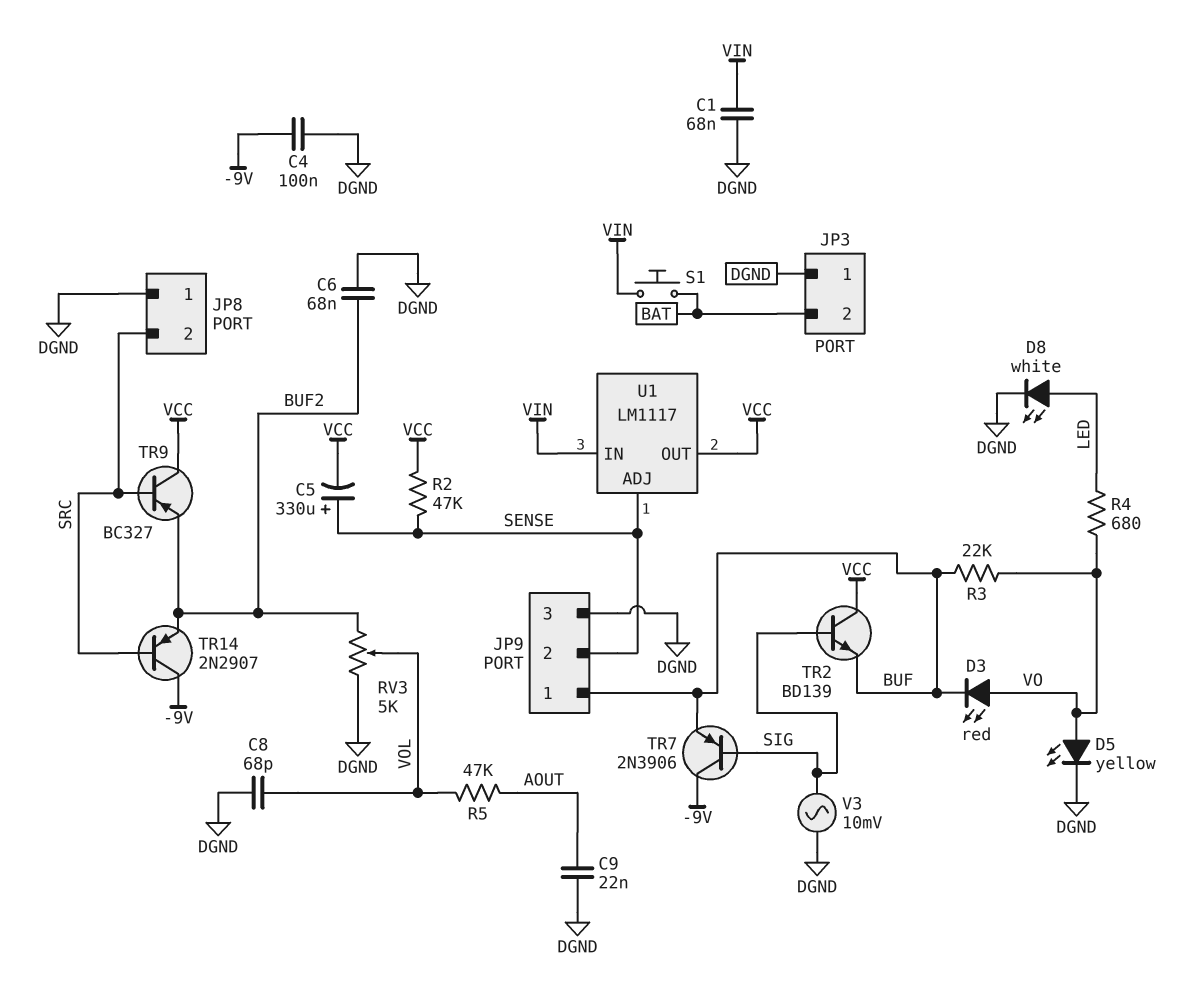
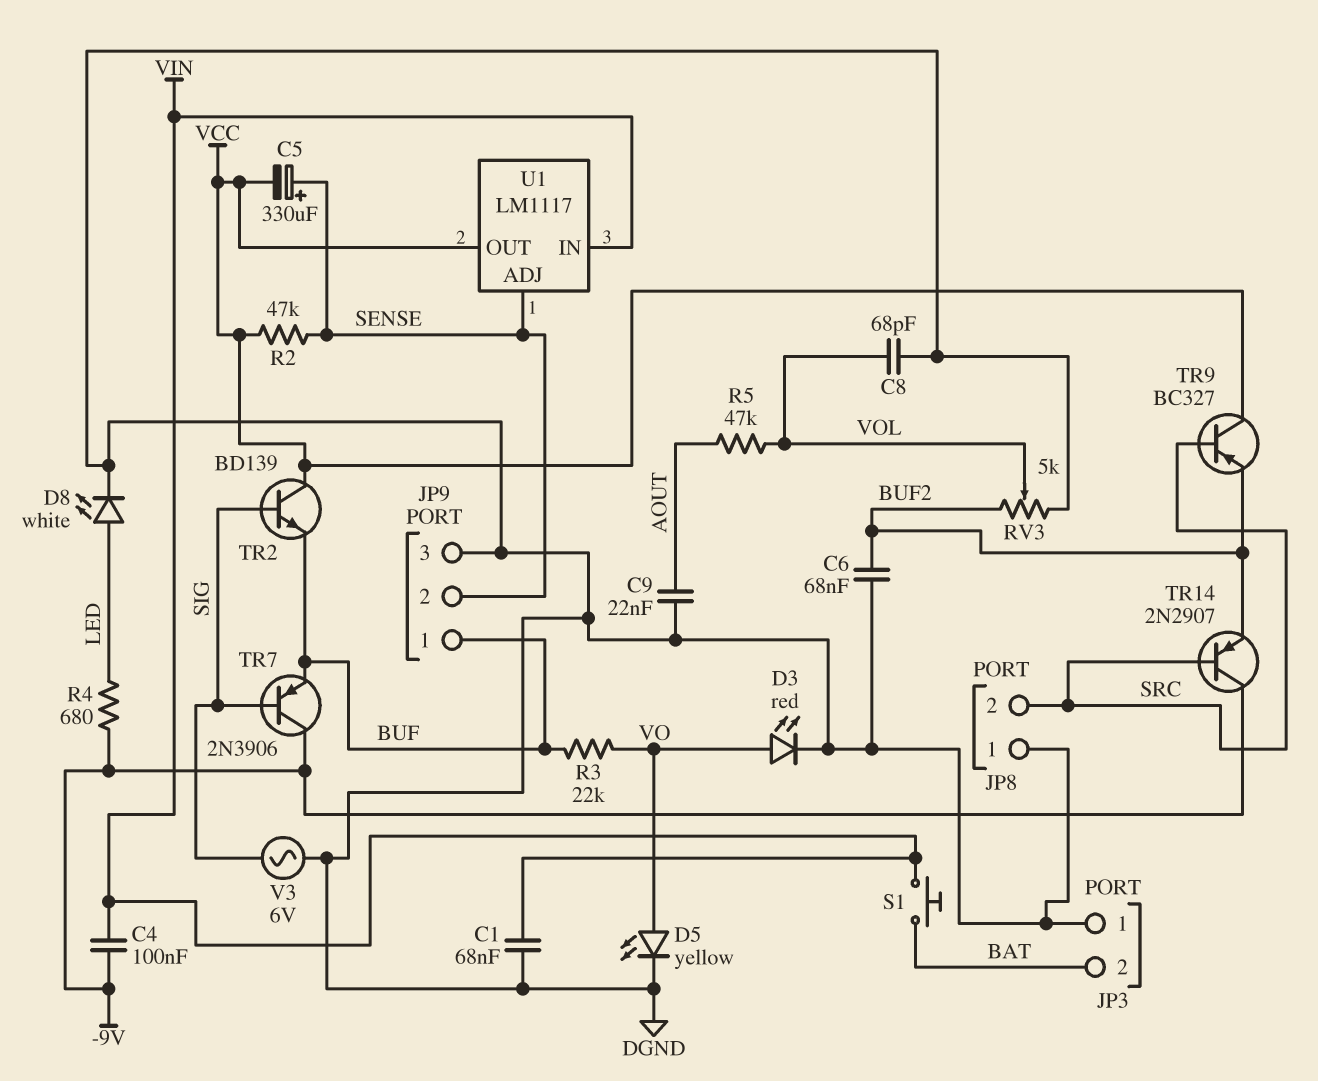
C4: 100nF (-9V, DGND) -> 100nF (-9V, VIN)
D3: LED red (A VO, K BUF) -> LED red (A VO, K DGND)
R4: 680 (LED, VO) -> 680 (-9V, LED)
V3: AC 10mV (DGND, SIG) -> AC 6V (DGND, SIG)

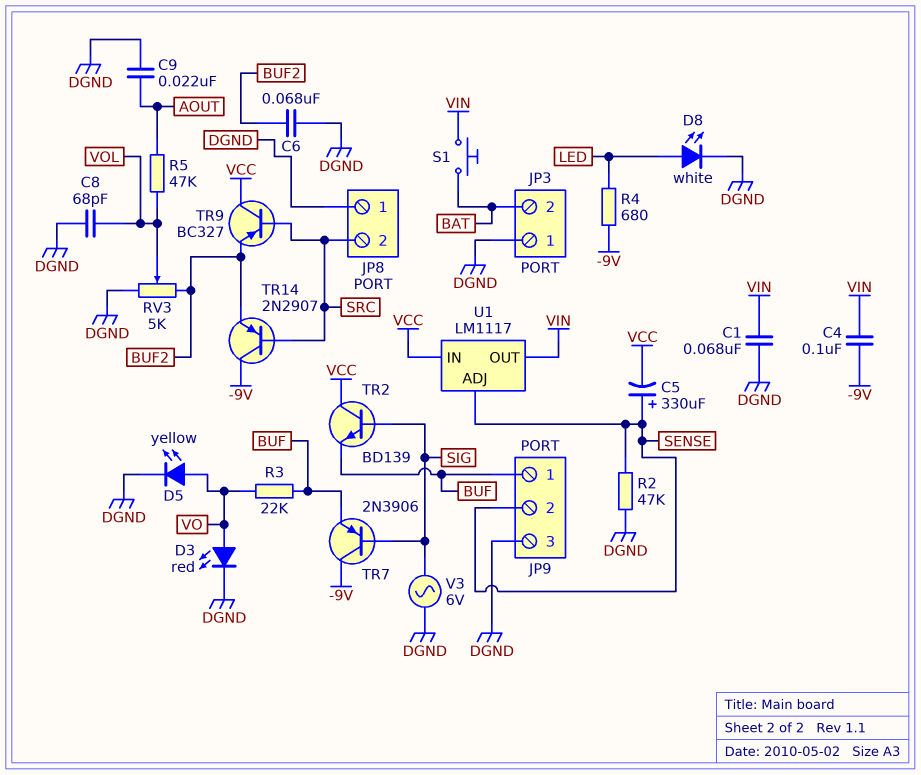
R2: 47k (SENSE, VCC) -> 47k (DGND, SENSE)
U1 pin IN: VIN -> VCC
U1 pin OUT: VCC -> VIN

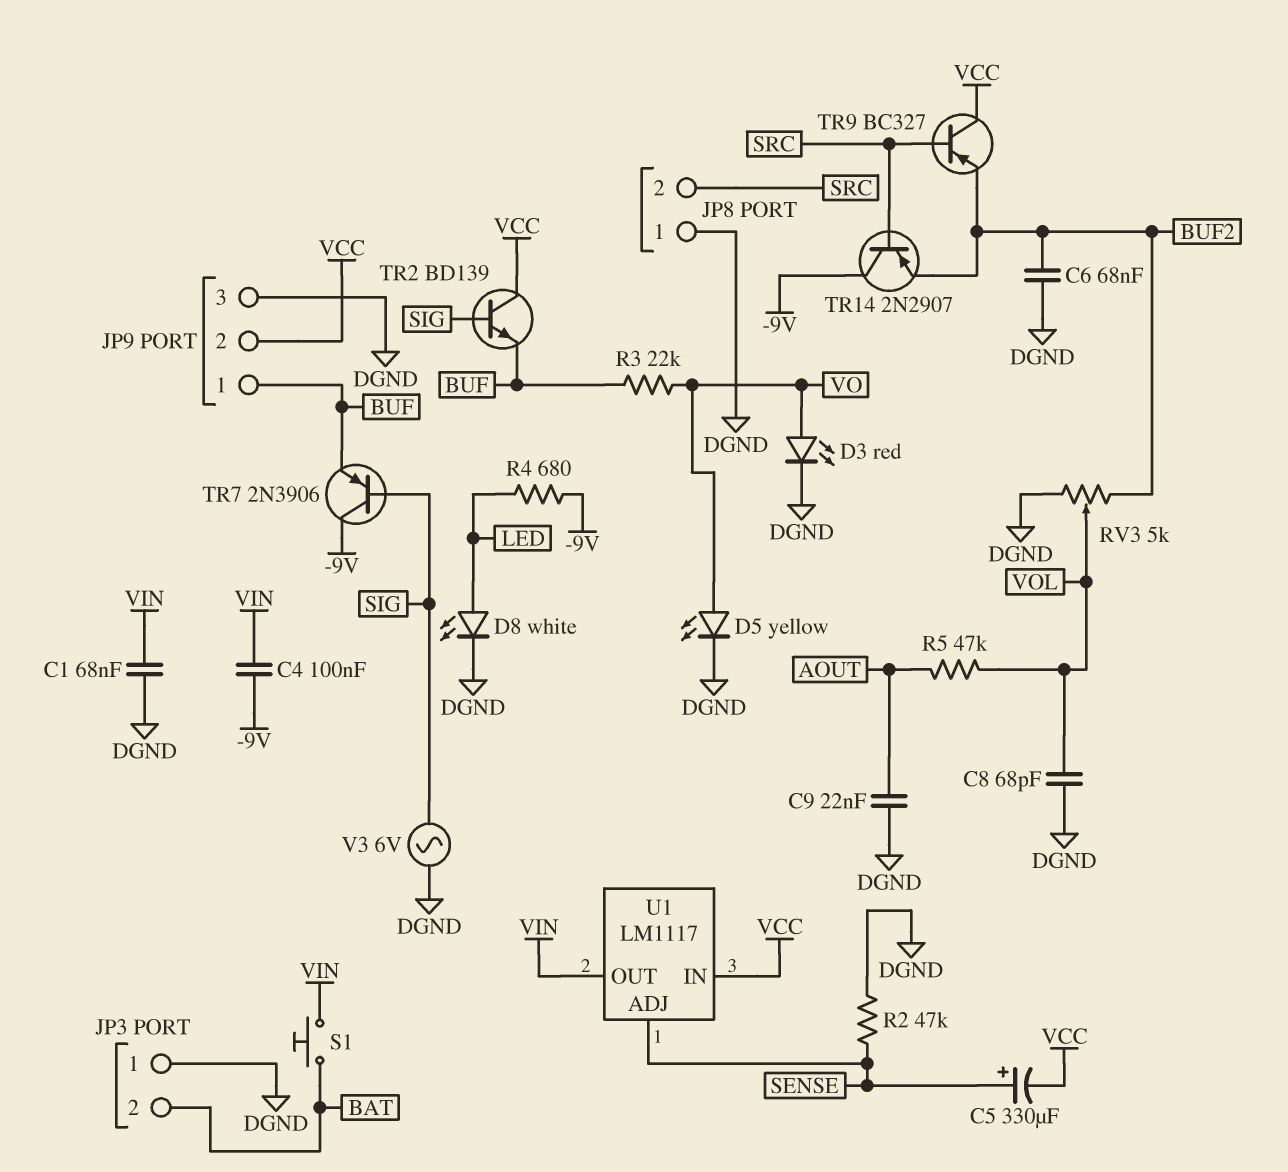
JP9 pin 2: SENSE -> VCC

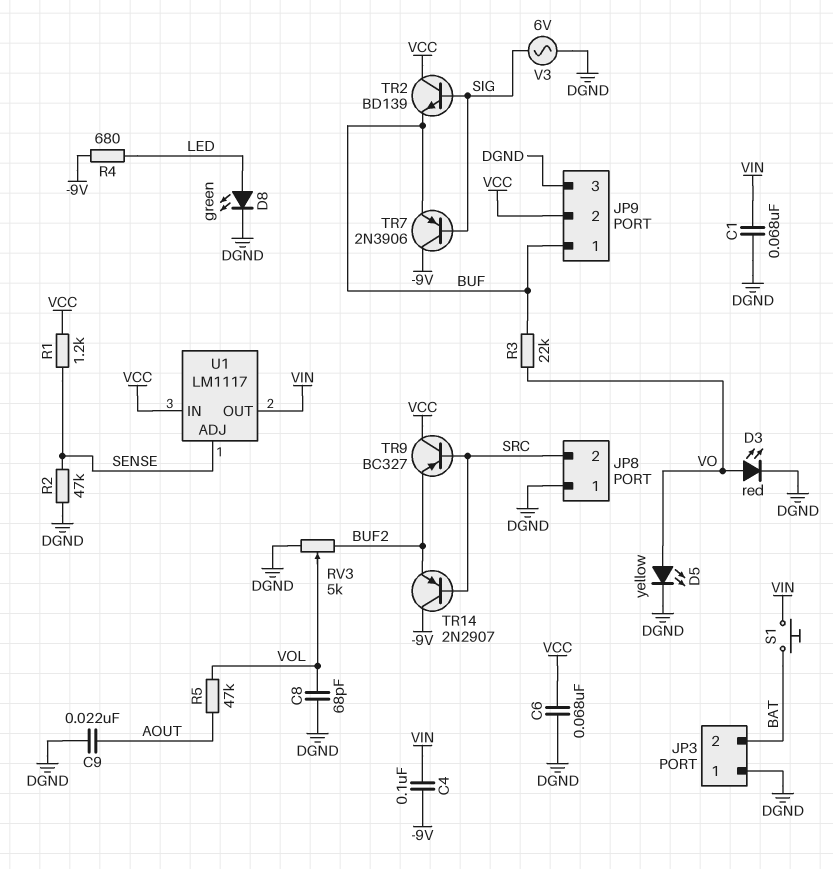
C5: 330uF (plus SENSE, minus VCC) -> none
C6: 68nF (BUF2, DGND) -> 68nF (DGND, VCC)
D8: LED white (A LED, K DGND) -> LED green (A LED, K DGND)
R1: none -> 1.2k (SENSE, VCC)

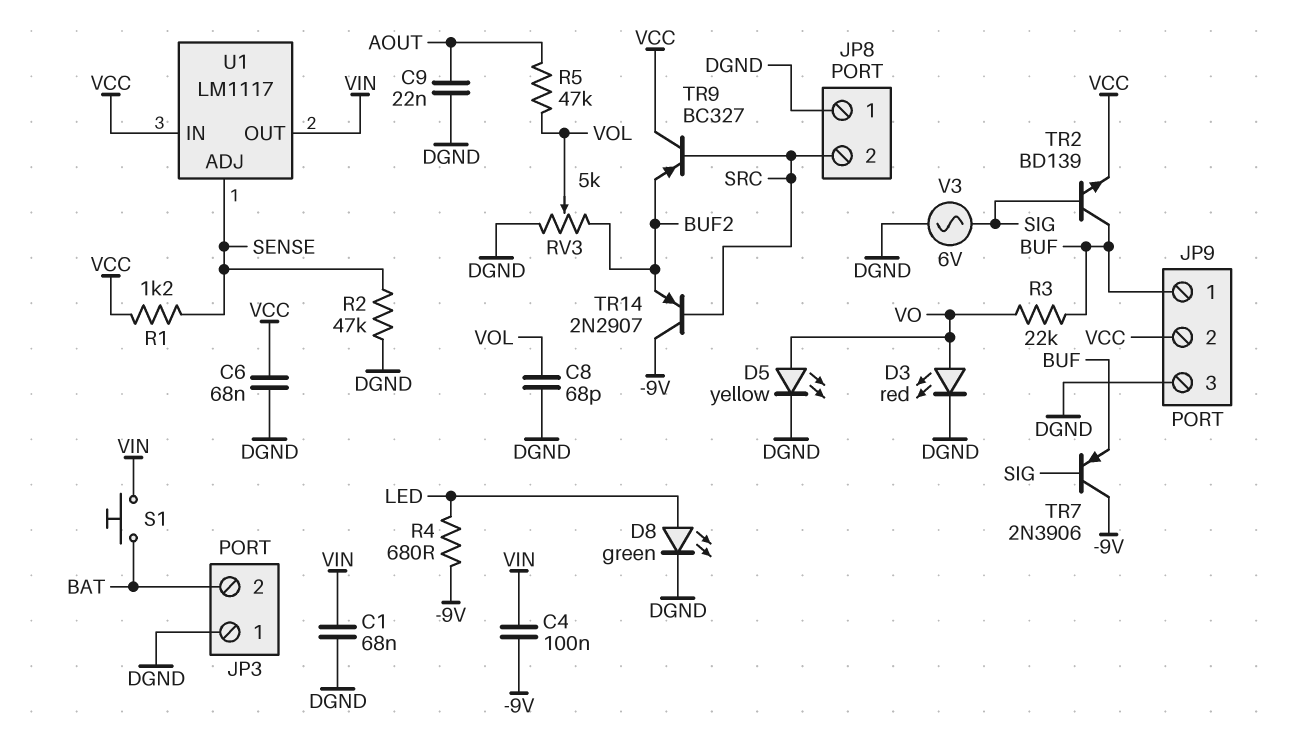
TR2: NPN BD139 (B SIG, C VCC, E BUF) -> NPN BD139 (B SIG, C BUF, E VCC)

